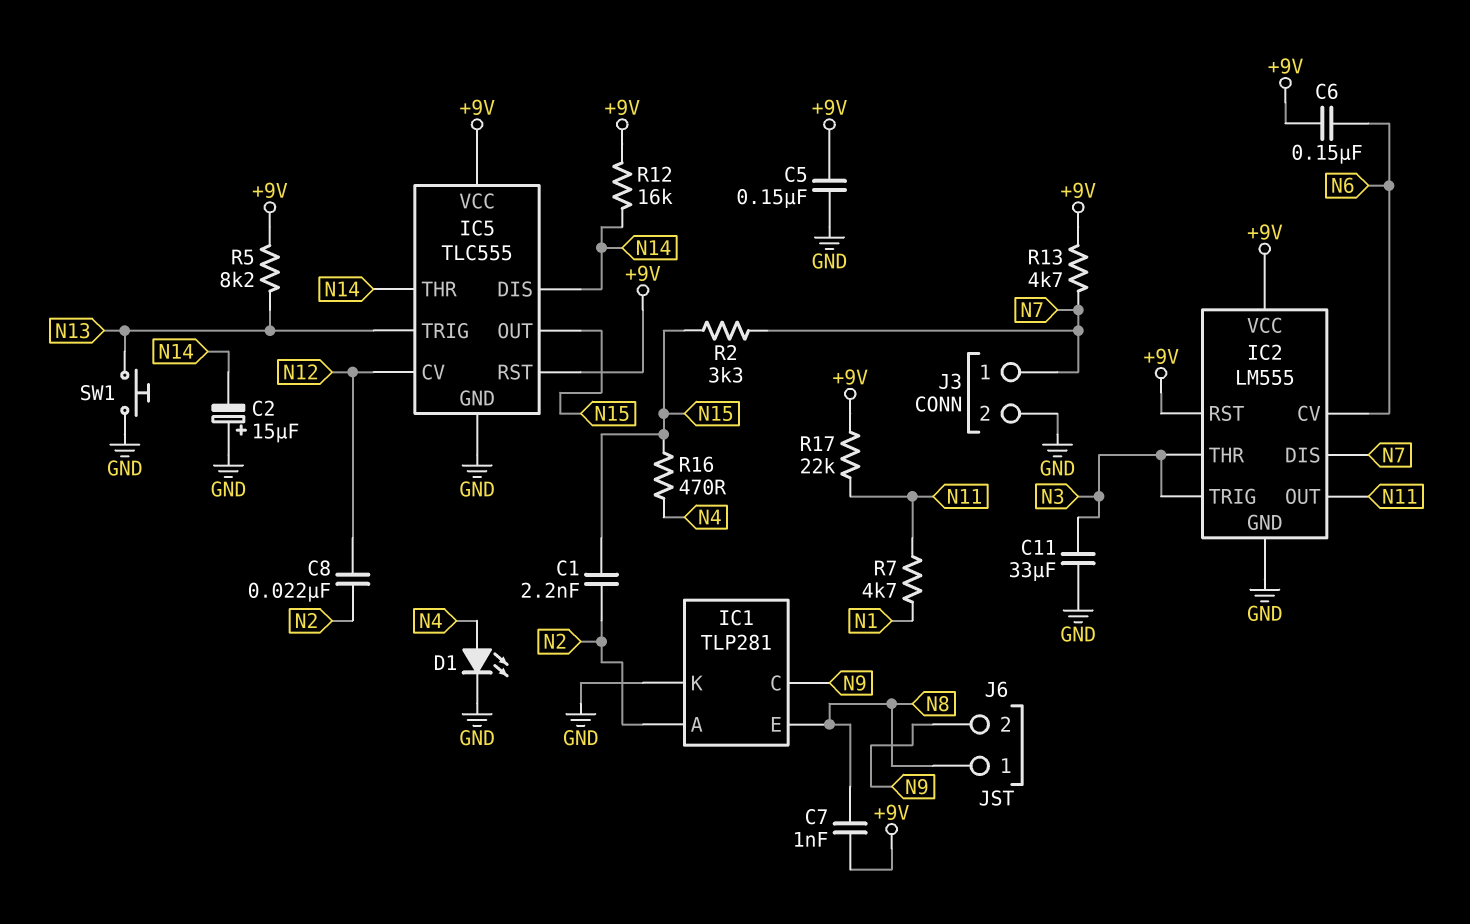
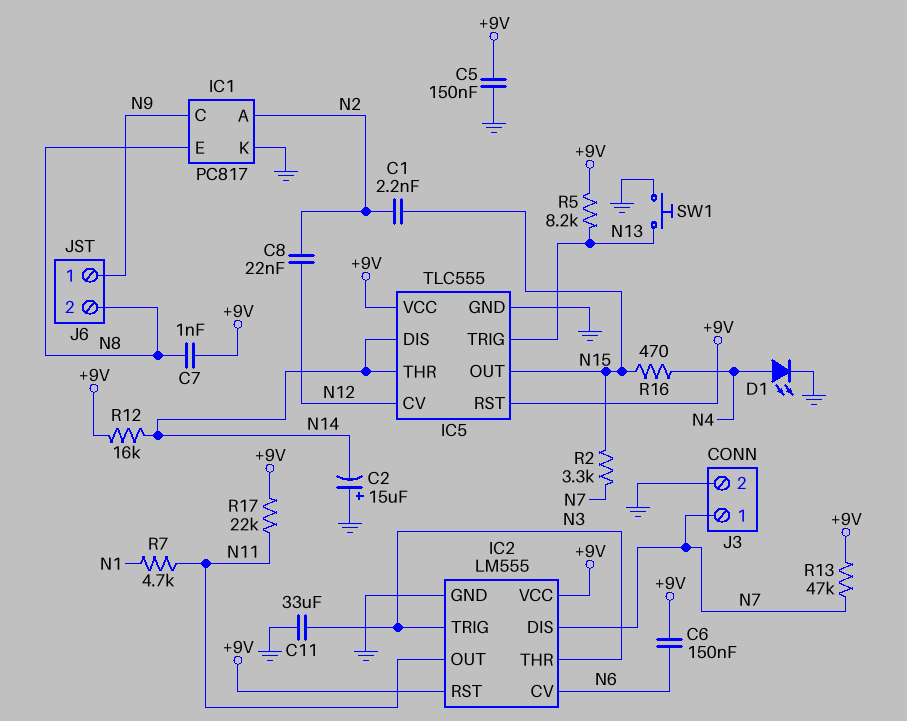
IC1: TLP281 -> PC817
J6 pin 1: N8 -> N9
J6 pin 2: N9 -> N8
R13: 4.7k (+9V, N7) -> 47k (+9V, N7)

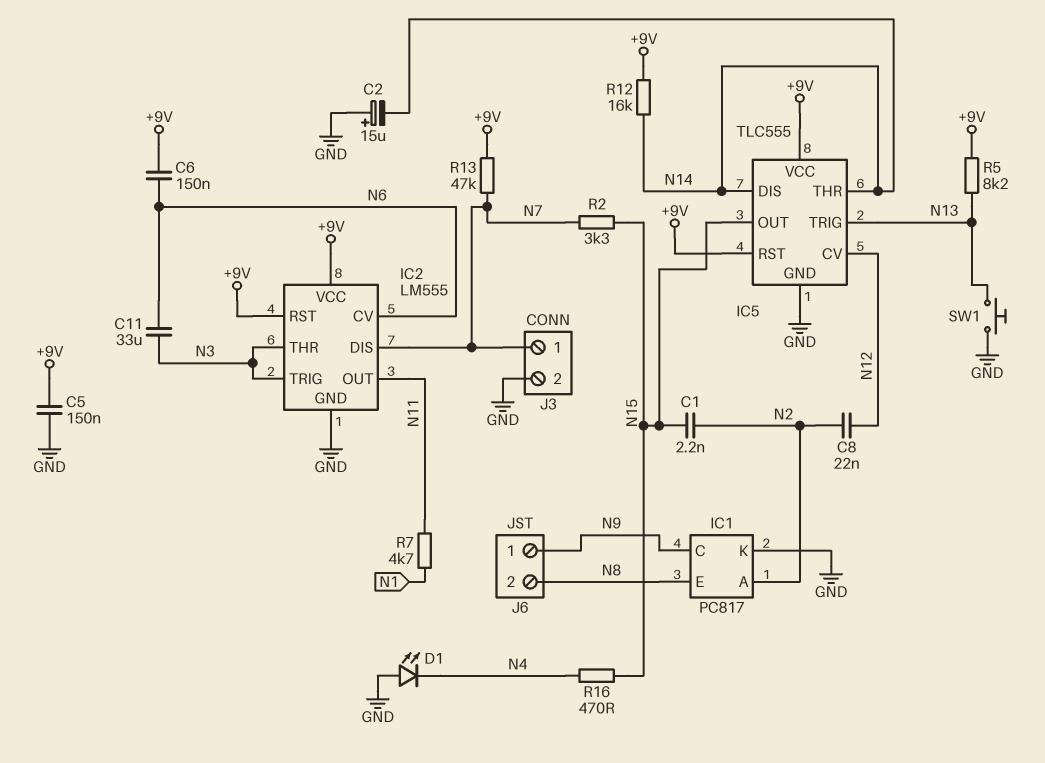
C7: 1nF (+9V, N8) -> none
C11: 33uF (GND, N3) -> 33uF (N3, N6)
D1: LED (A N4, K GND) -> LED (A GND, K N4)
R17: 22k (+9V, N11) -> none

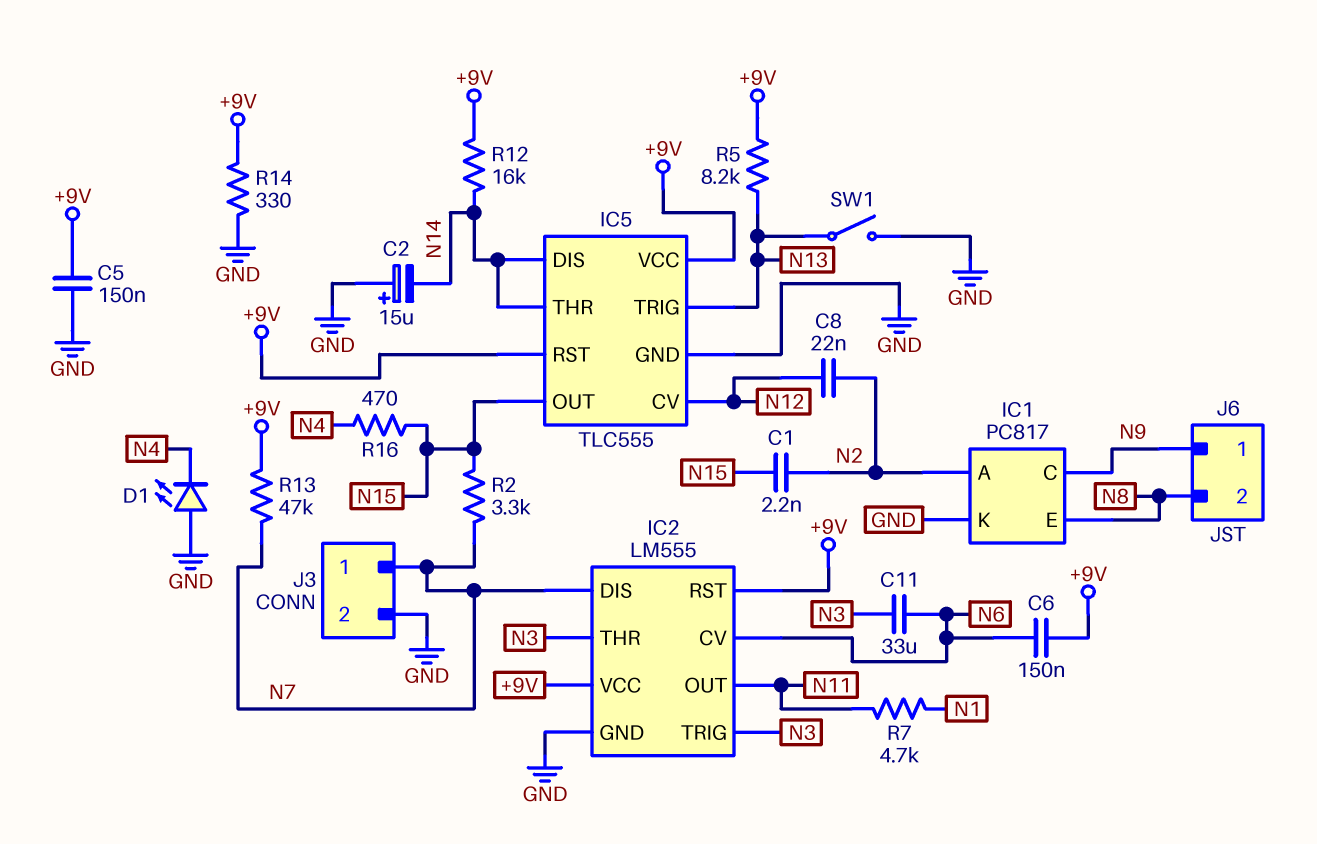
R14: none -> 330 (+9V, GND)
SW1: button (GND, N13) -> switch (GND, N13)

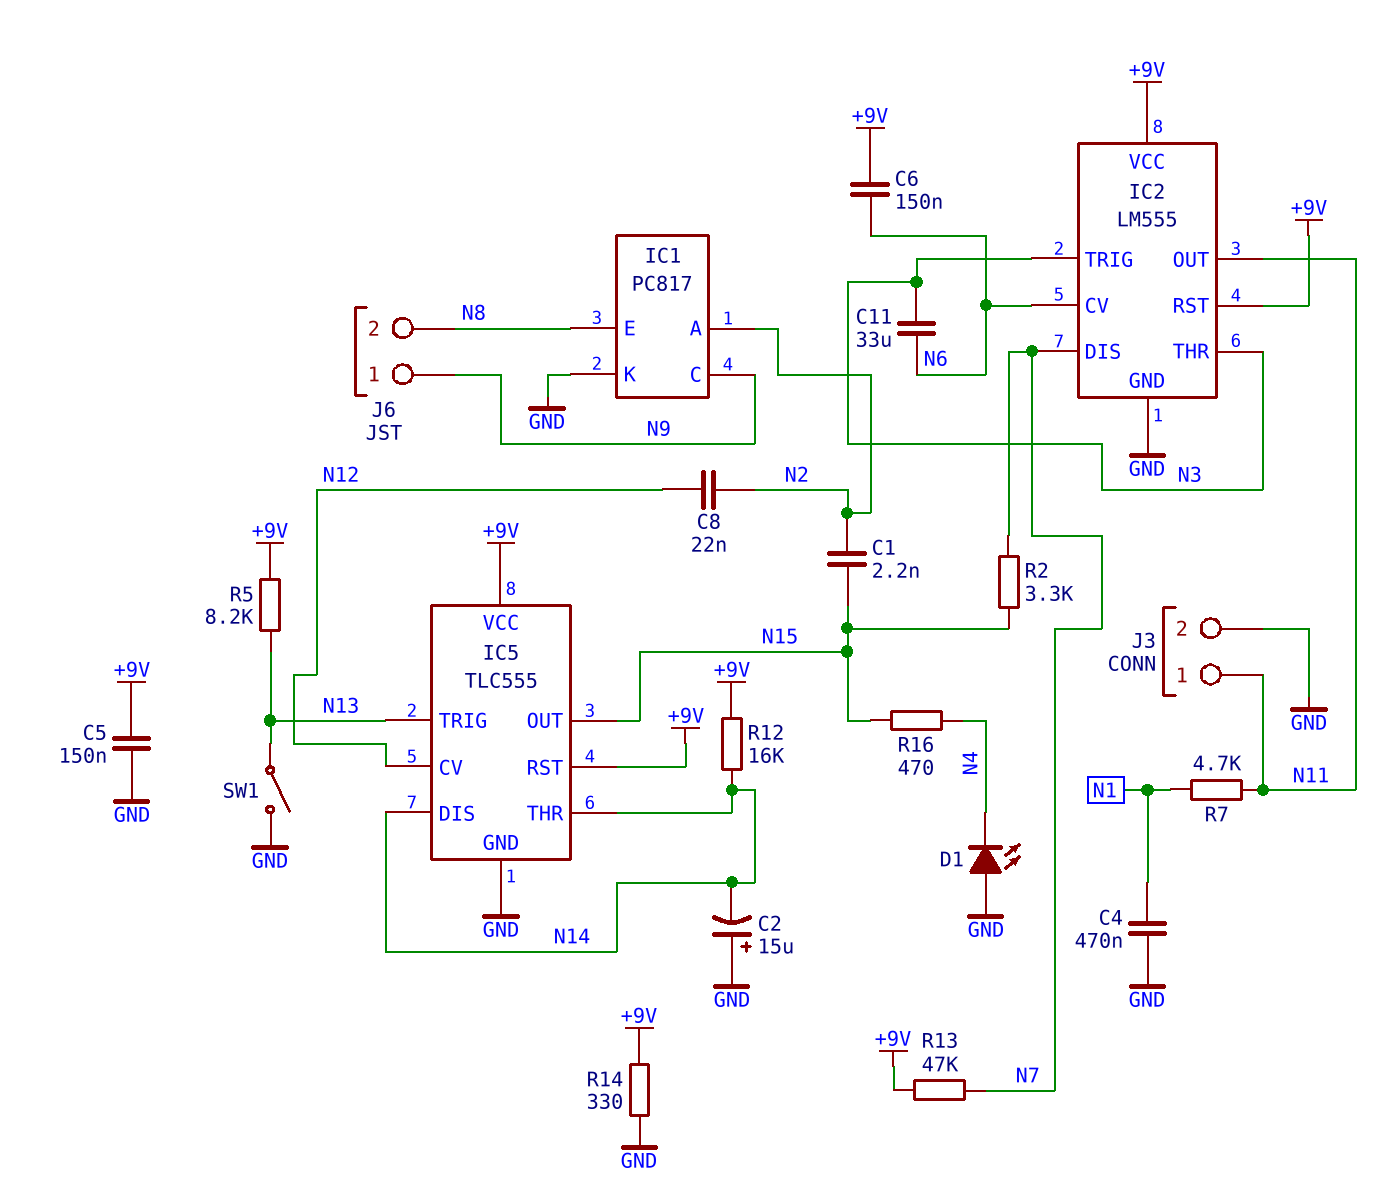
C4: none -> 470nF (GND, N1)
J3 pin 1: N7 -> N11

